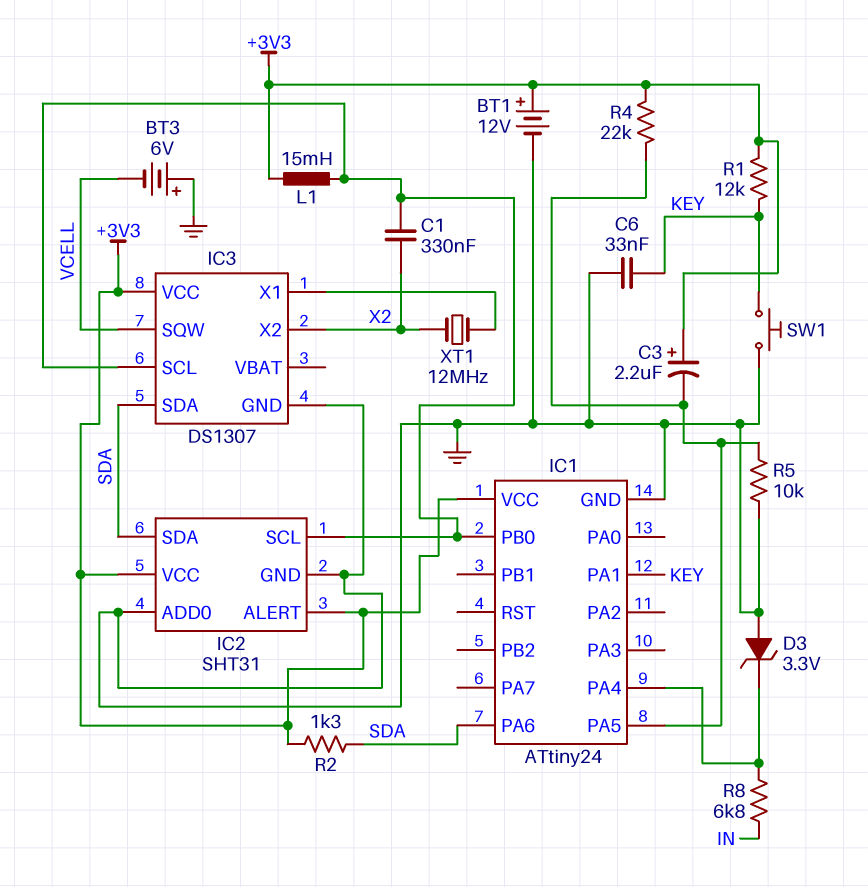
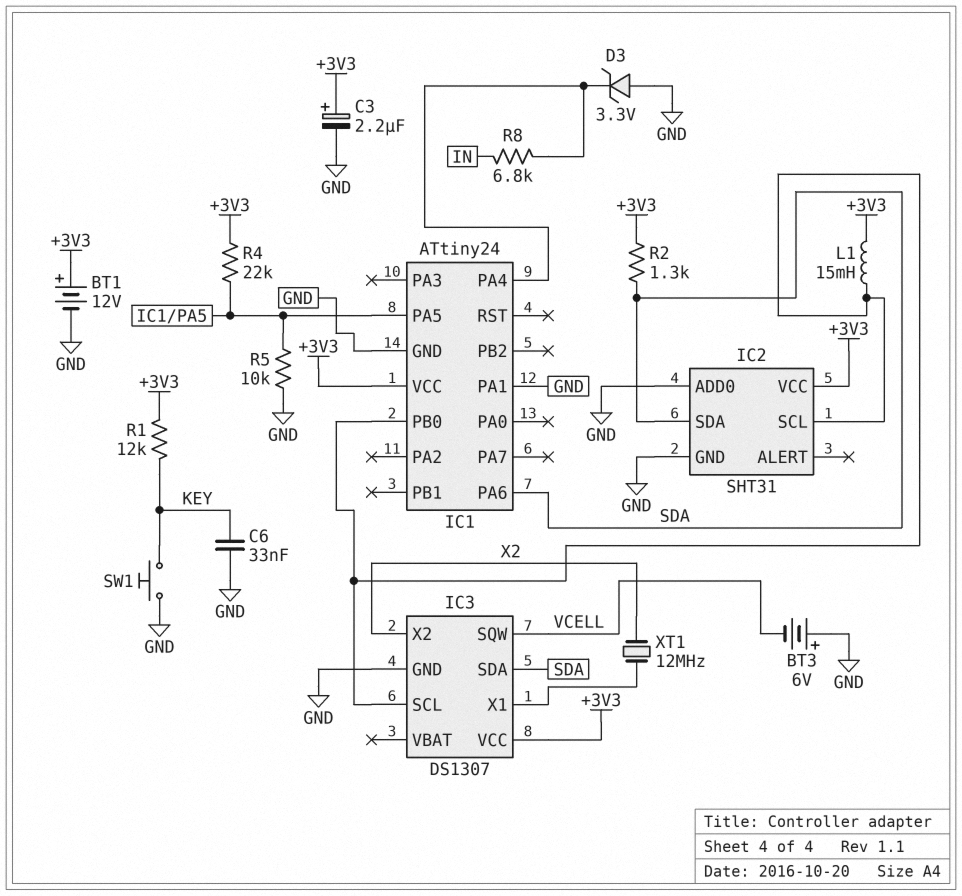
C1: 330nF (IC1/PB0, X2) -> none
C3: 2.2uF (plus +3V3, minus IC1/PA5) -> 2.2uF (plus +3V3, minus GND)
IC1 pin PA1: KEY -> GND
IC2 pin ALERT: +3V3 -> none

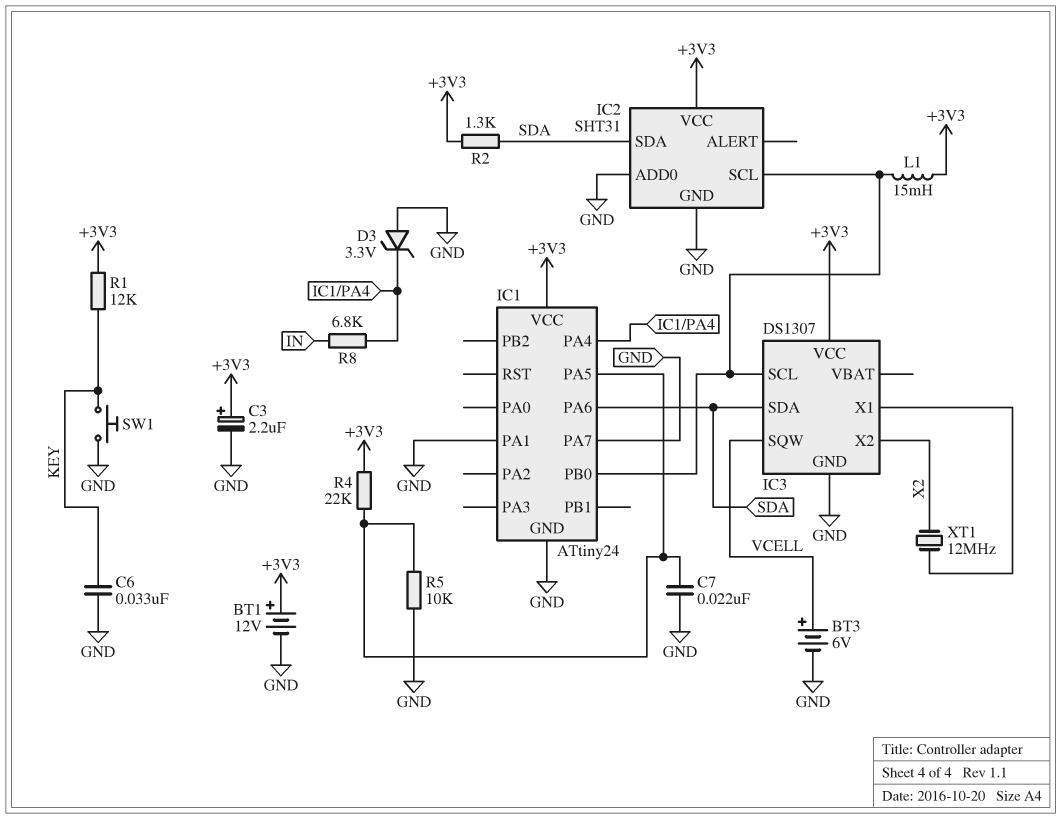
BT3: 6V (plus GND, minus VCELL) -> 6V (plus VCELL, minus GND)
C7: none -> 22nF (GND, IC1/PA5)
IC1 pin PA7: none -> GND

